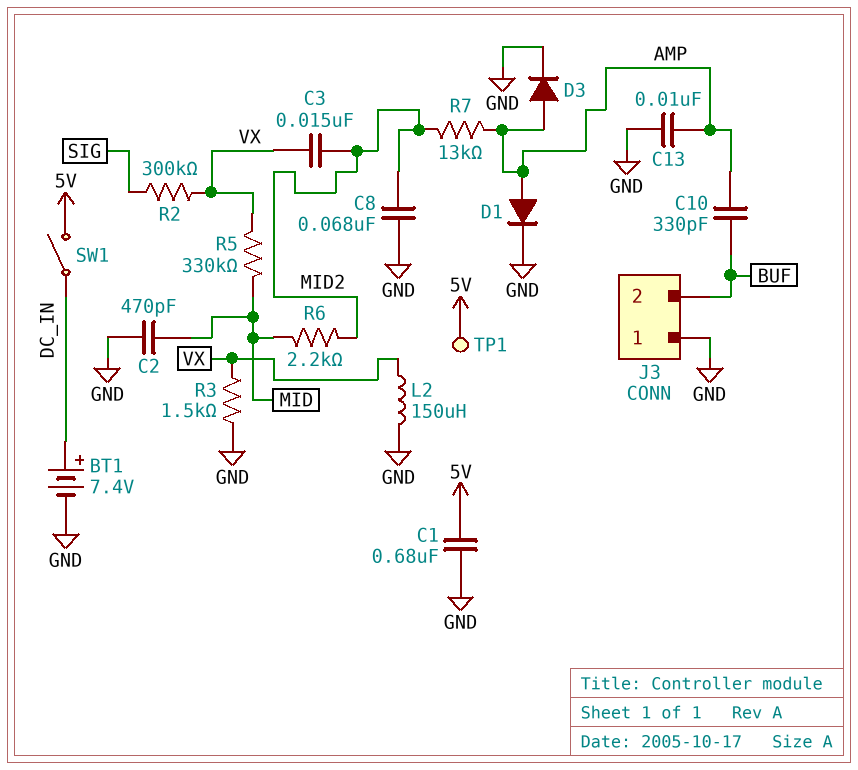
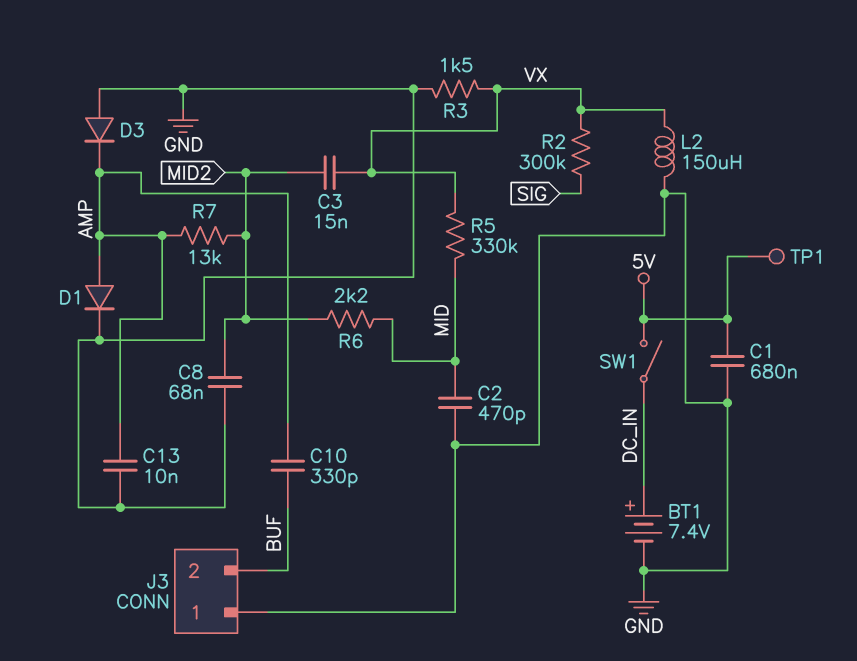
D3: diode (A AMP, K GND) -> diode (A GND, K AMP)

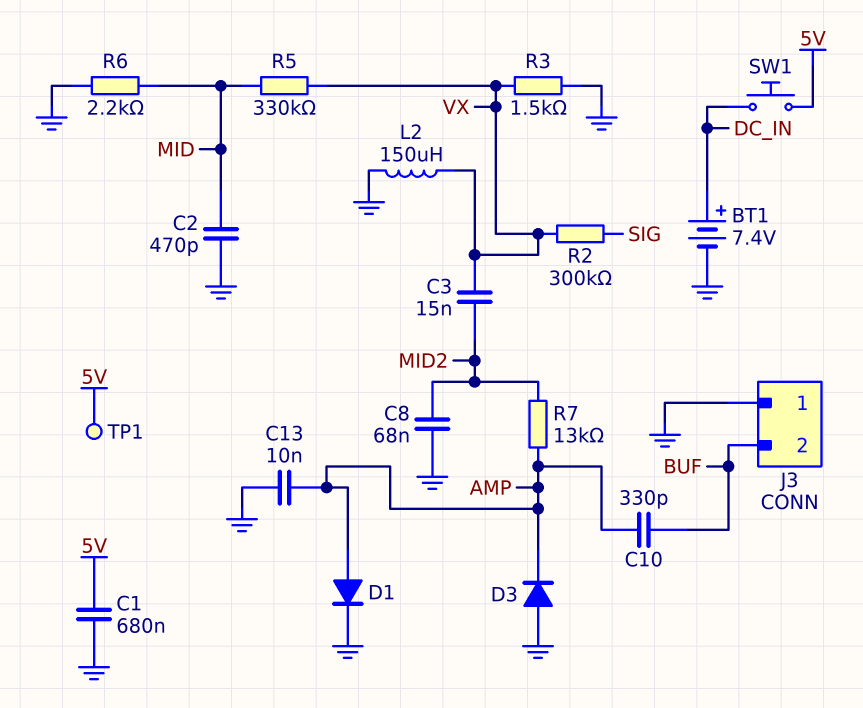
R6: 2.2k (MID, MID2) -> 2.2k (GND, MID)
SW1: switch (5V, DC_IN) -> button (5V, DC_IN)

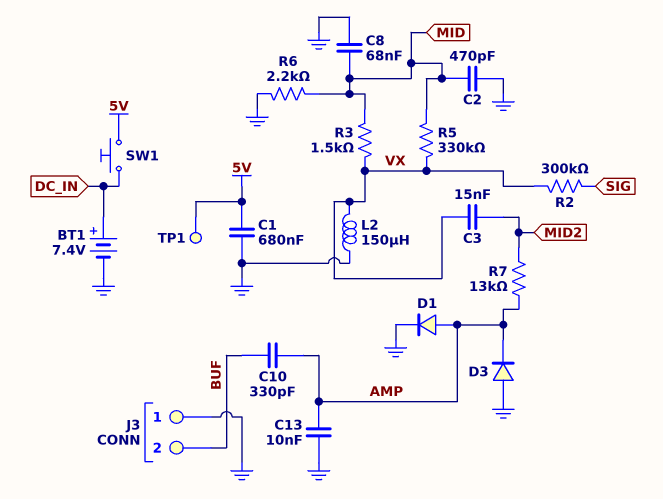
C8: 68nF (GND, MID2) -> 68nF (GND, MID)
R3: 1.5k (GND, VX) -> 1.5k (MID, VX)

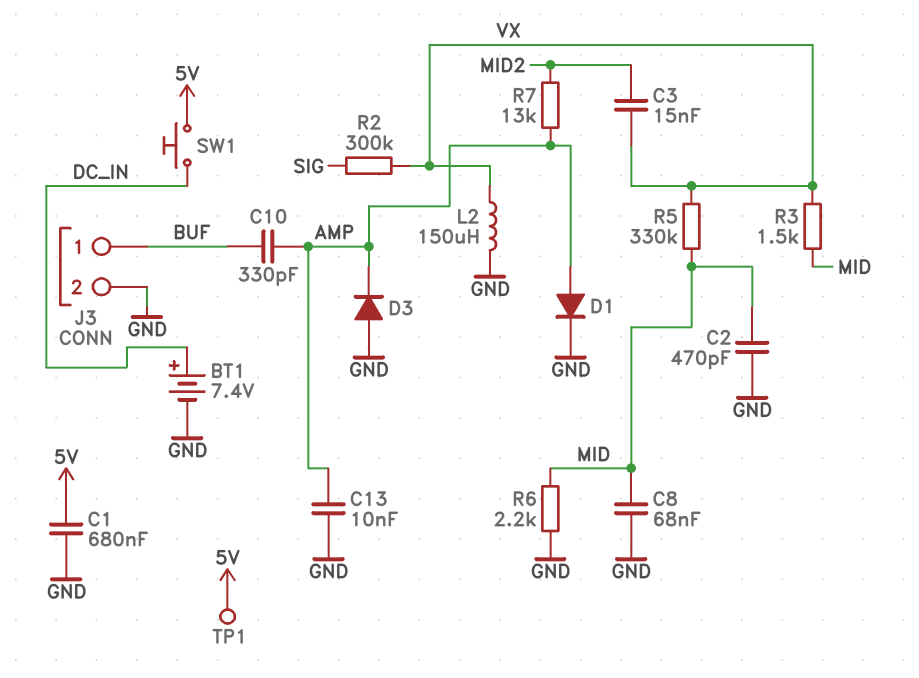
J3 pin 1: GND -> BUF
J3 pin 2: BUF -> GND

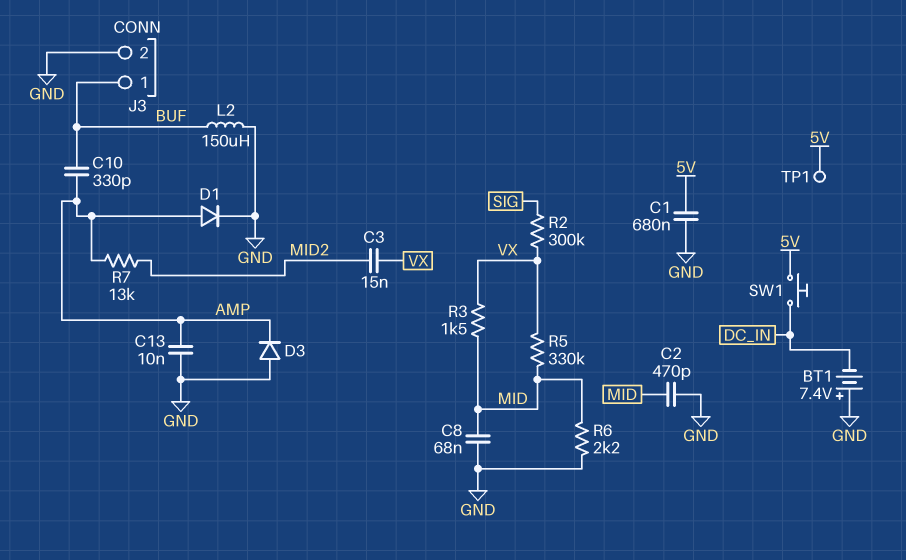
BT1: 7.4V (plus DC_IN, minus GND) -> 7.4V (plus GND, minus DC_IN)
L2: 150uH (GND, VX) -> 150uH (BUF, GND)

